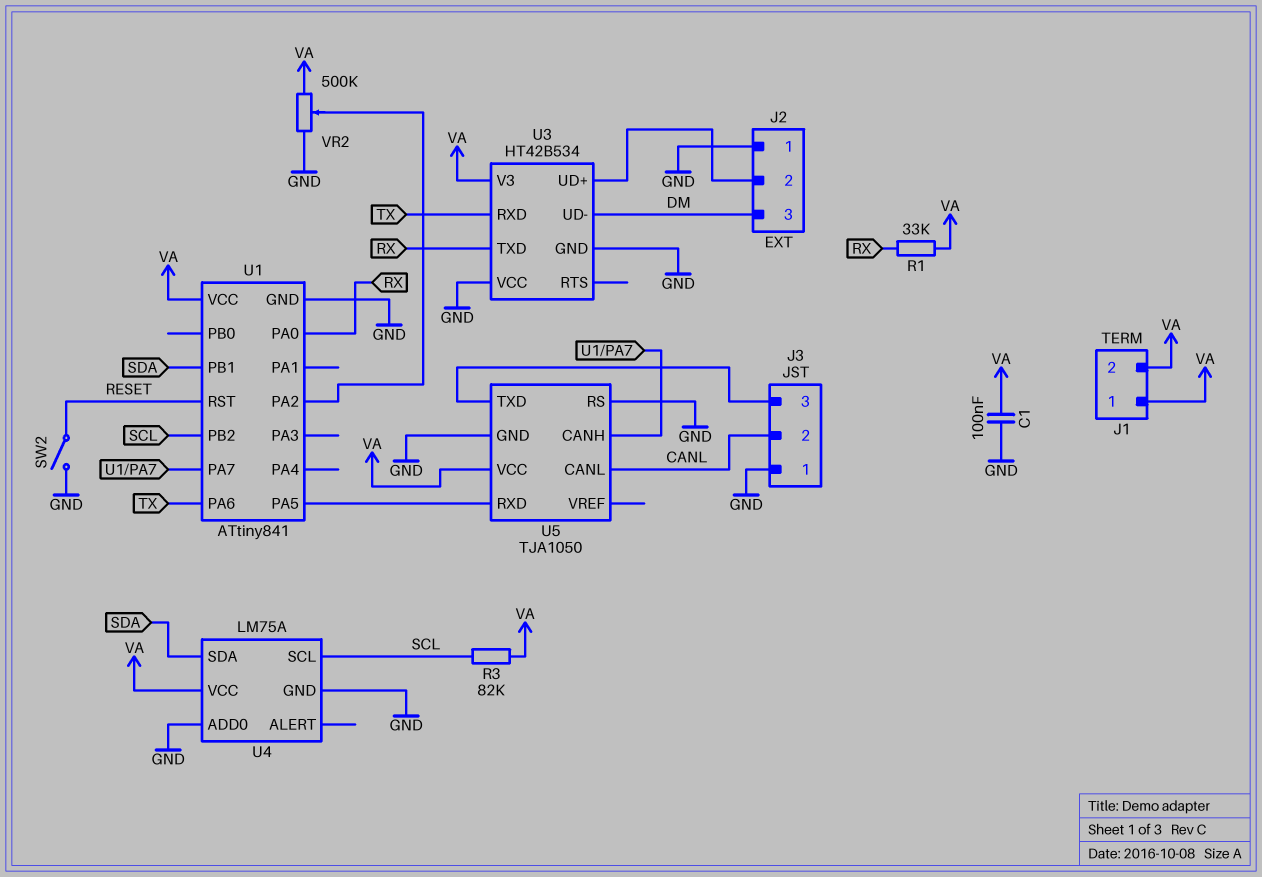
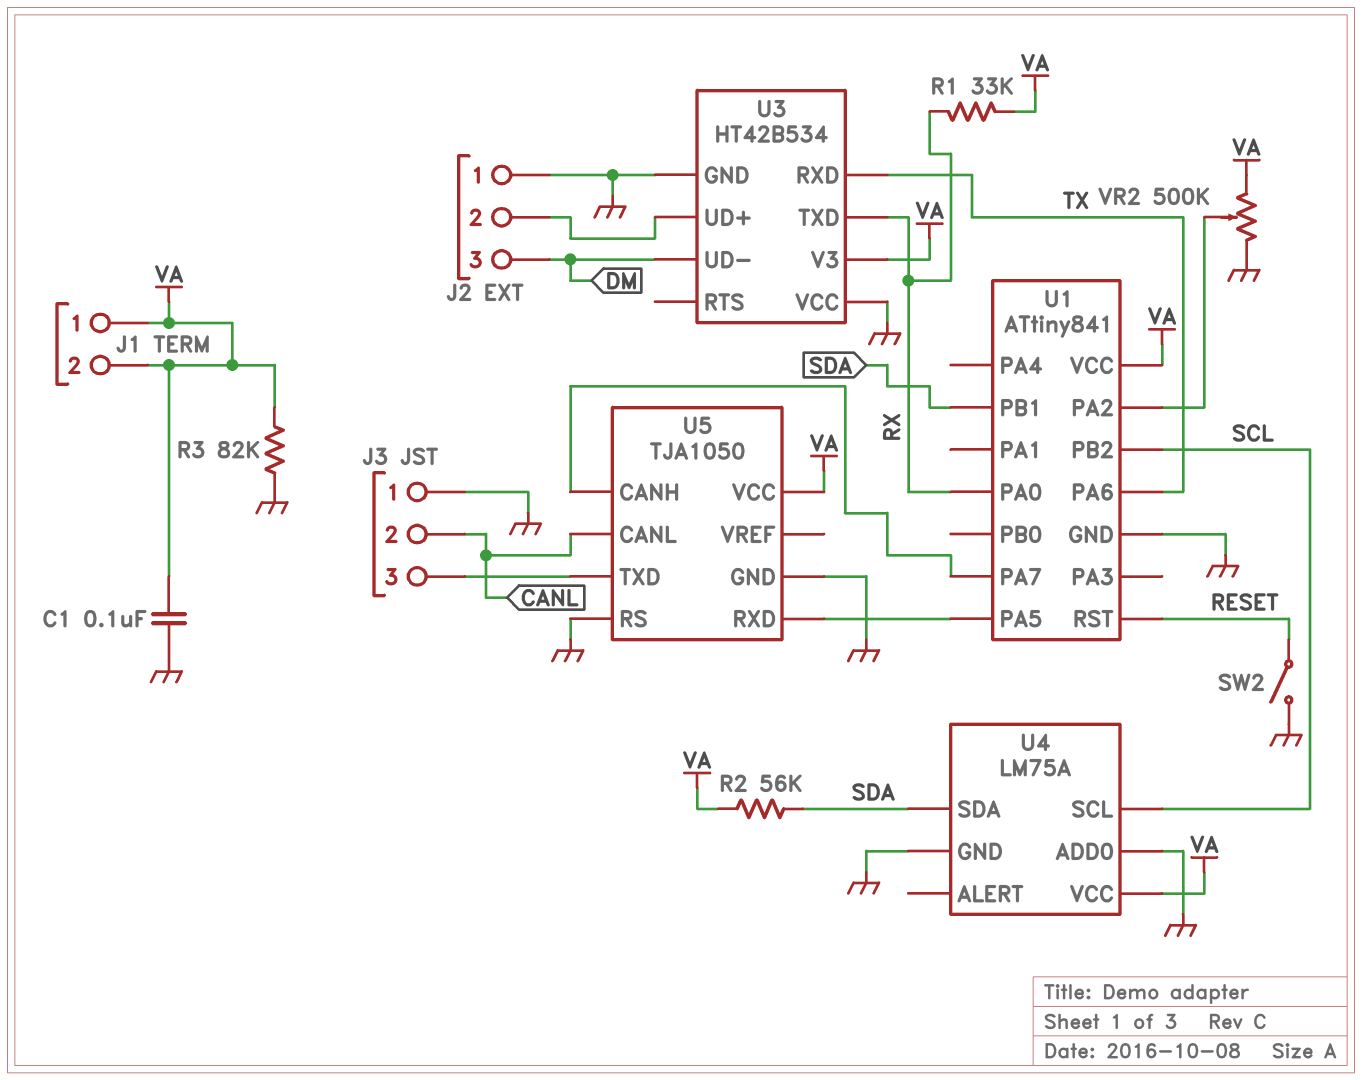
R2: none -> 56k (SDA, VA)
R3: 82k (SCL, VA) -> 82k (GND, VA)

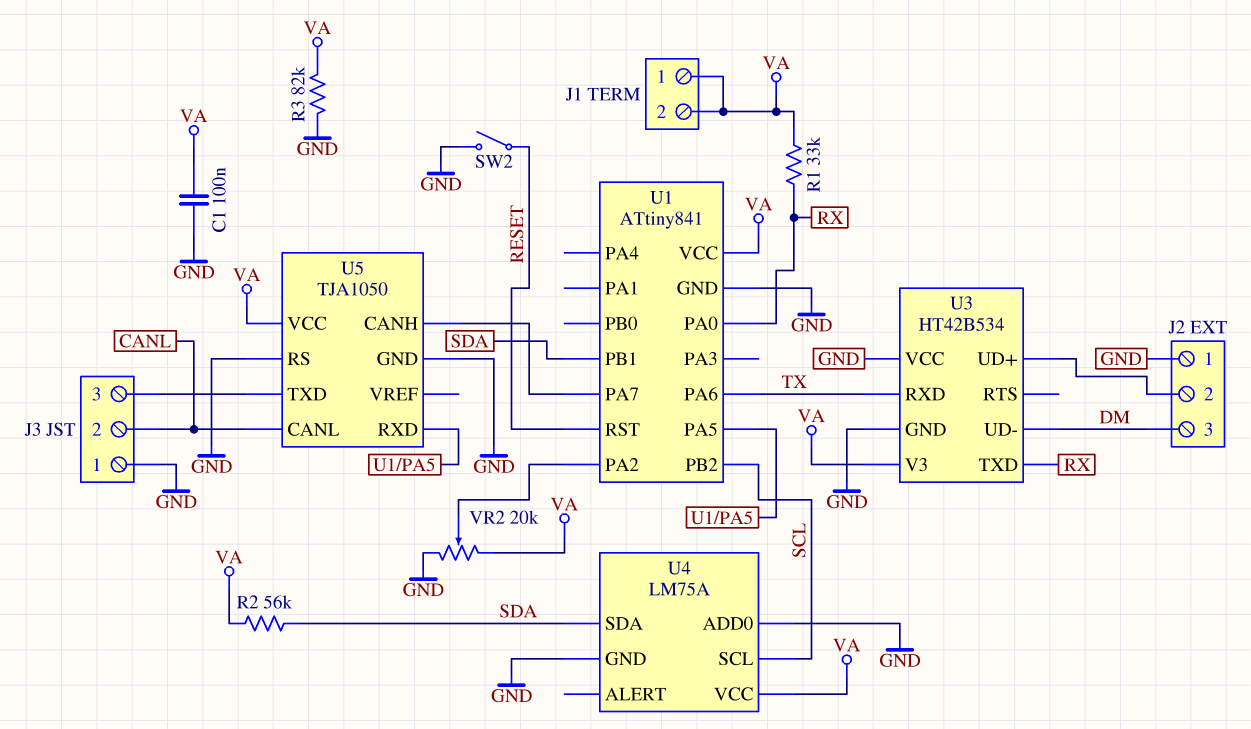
VR2: 500k (GND, VA, wiper U1/PA2) -> 20k (GND, VA, wiper U1/PA2)

